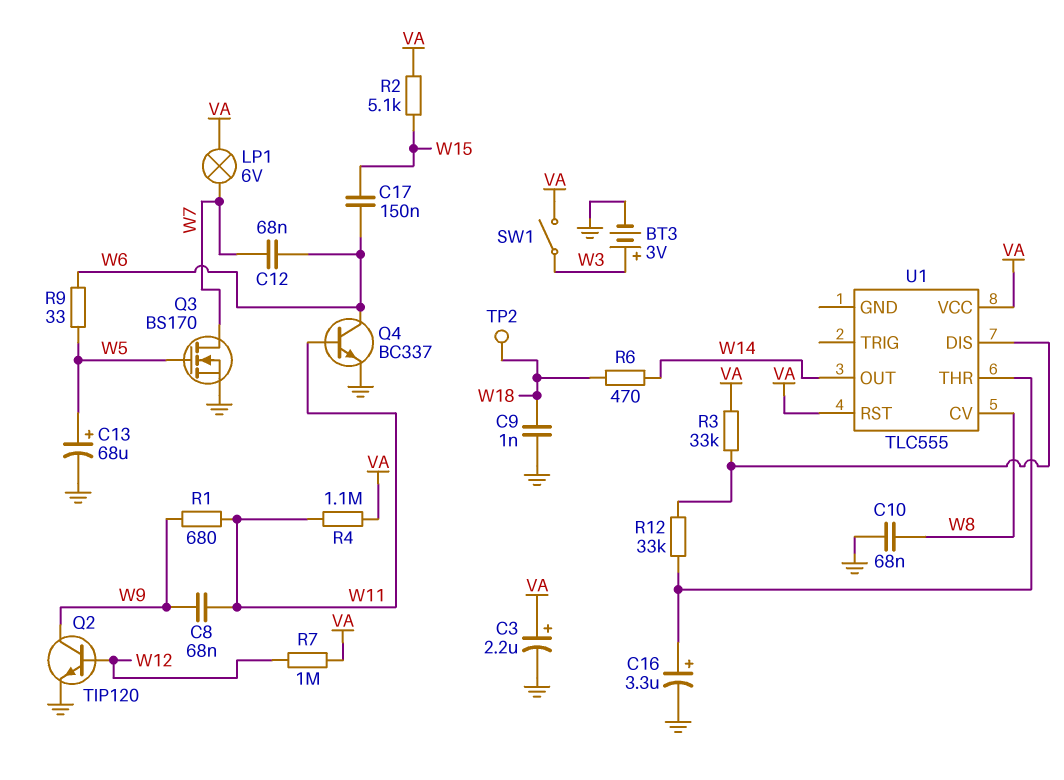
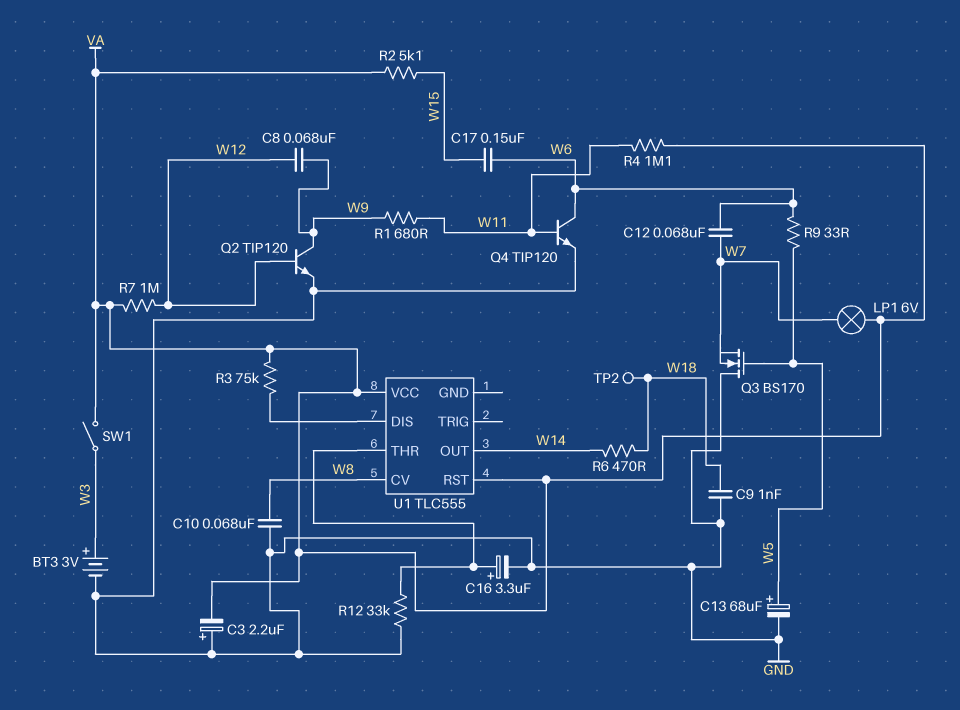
C3: 2.2uF (plus VA, minus GND) -> 2.2uF (plus GND, minus VA)
C8: 68nF (W9, W11) -> 68nF (W9, W12)
Q3: NMOS BS170 (G W5, D W7, S GND) -> NMOS BS170 (G W5, D GND, S W7)
Q4: NPN BC337 (B W11, C W6, E GND) -> NPN TIP120 (B W11, C W6, E GND)
R3: 33k (U1/DIS, VA) -> 75k (U1/DIS, VA)
R12: 33k (U1/DIS, U1/THR) -> 33k (GND, U1/THR)

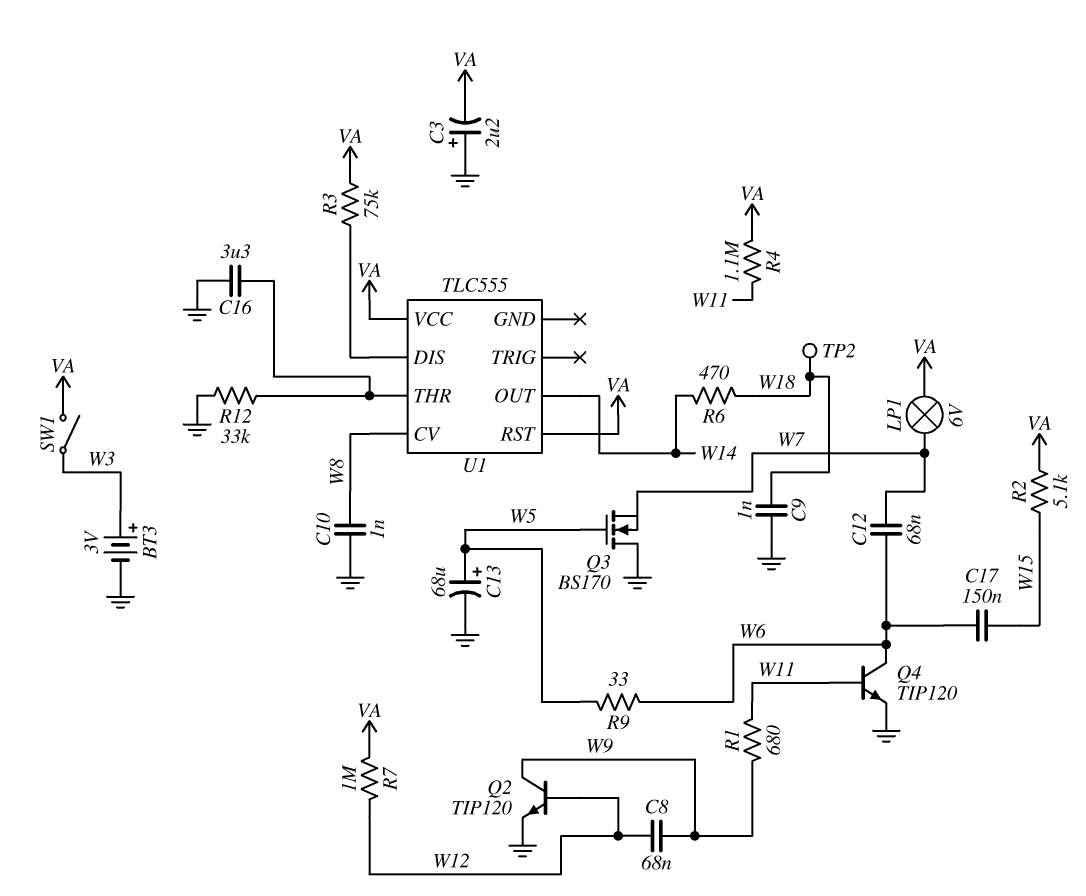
C10: 68nF (GND, W8) -> 1nF (GND, W8)
C16: 3.3uF (plus U1/THR, minus GND) -> 3.3uF (GND, U1/THR)

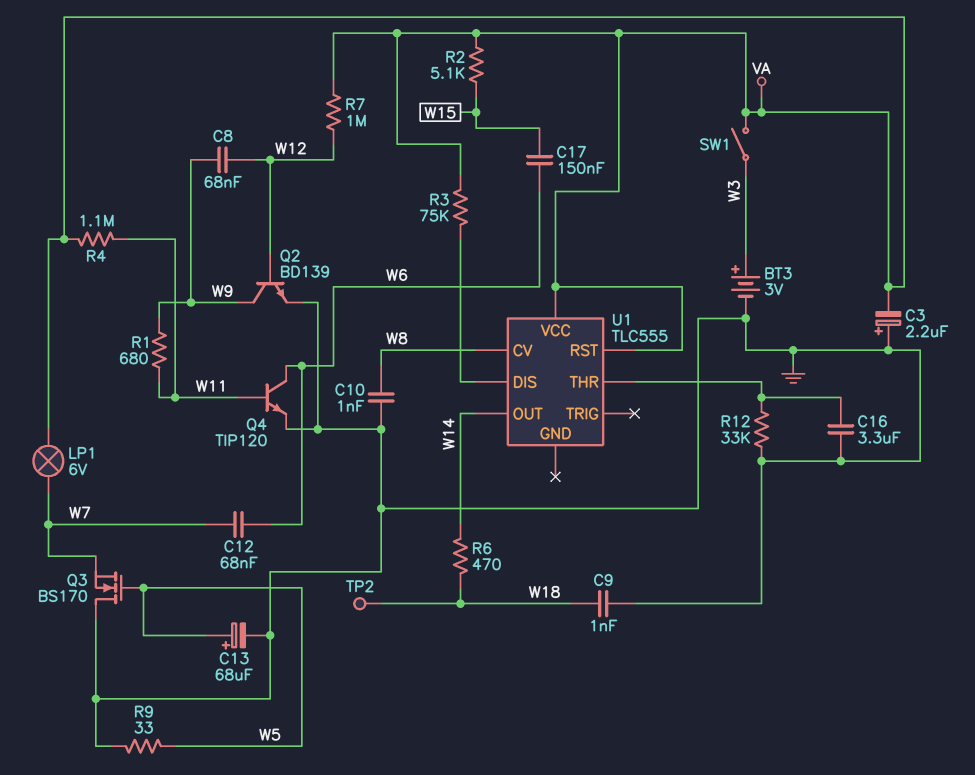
Q2: NPN TIP120 (B W12, C W9, E GND) -> NPN BD139 (B W12, C W9, E GND)
R9: 33 (W5, W6) -> 33 (GND, W5)

